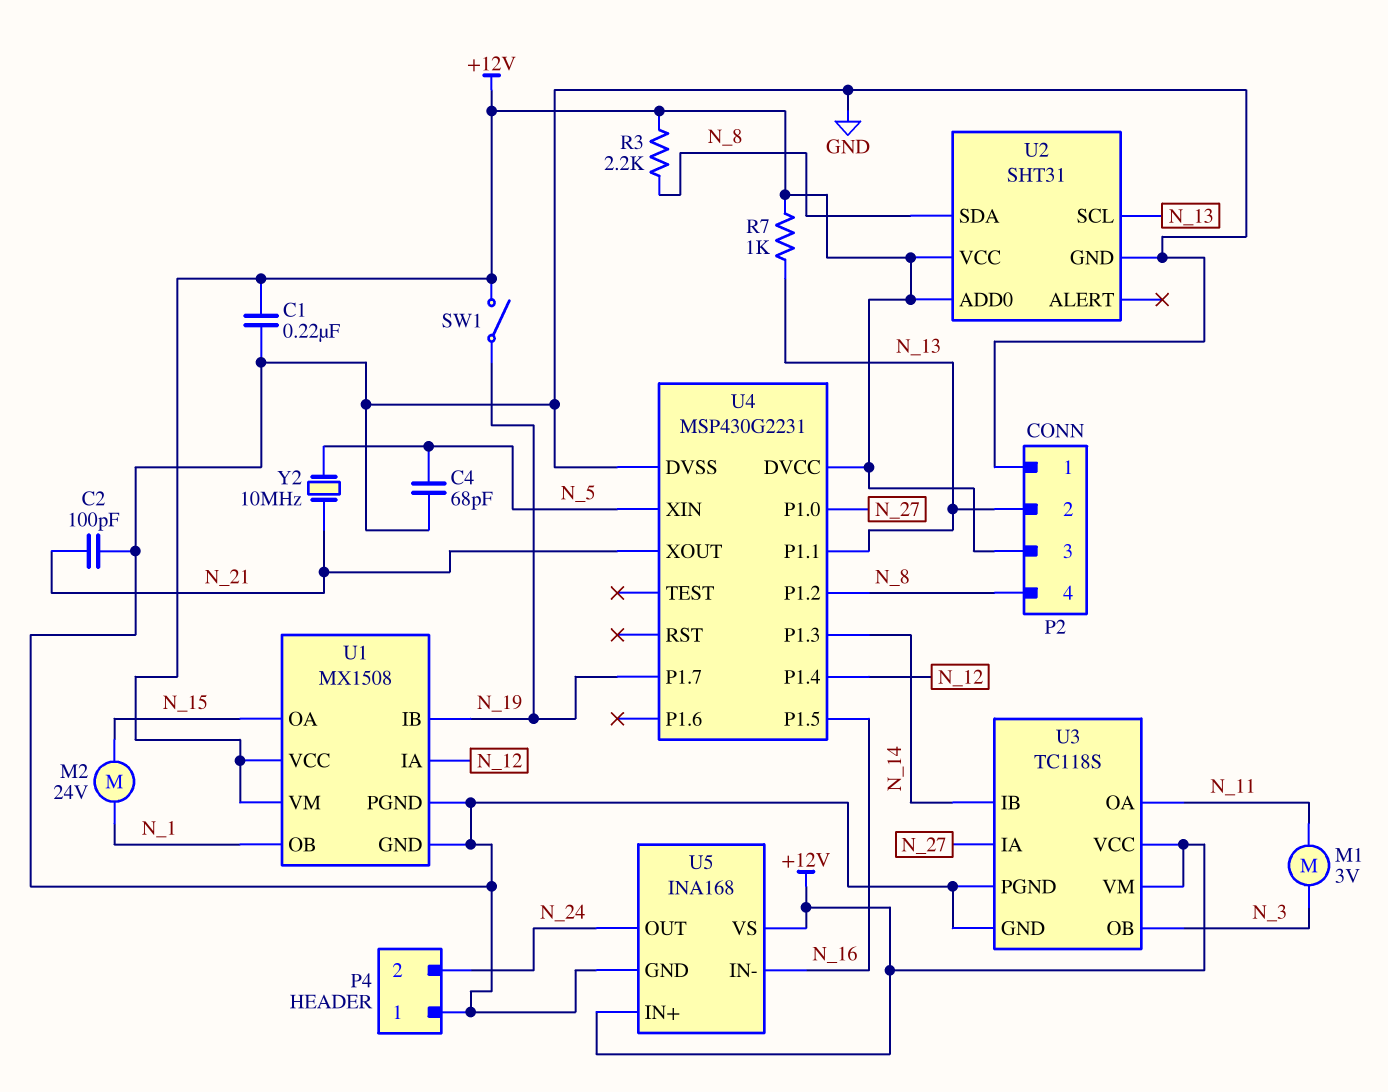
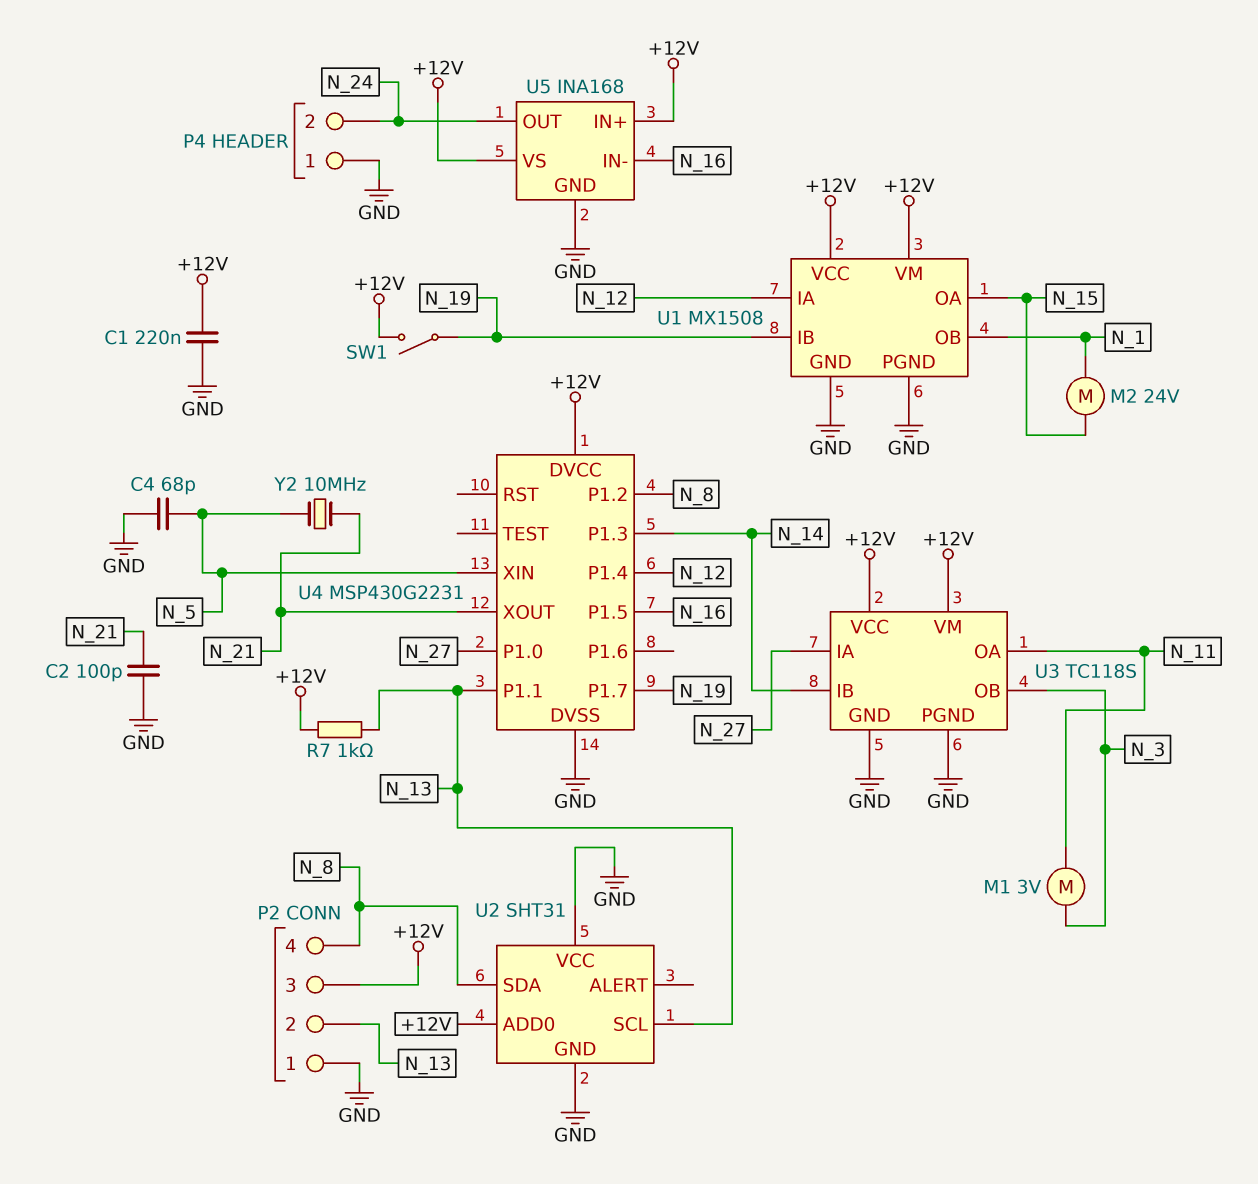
R3: 2.2k (+12V, N_8) -> none
U2 pin VCC: +12V -> GND

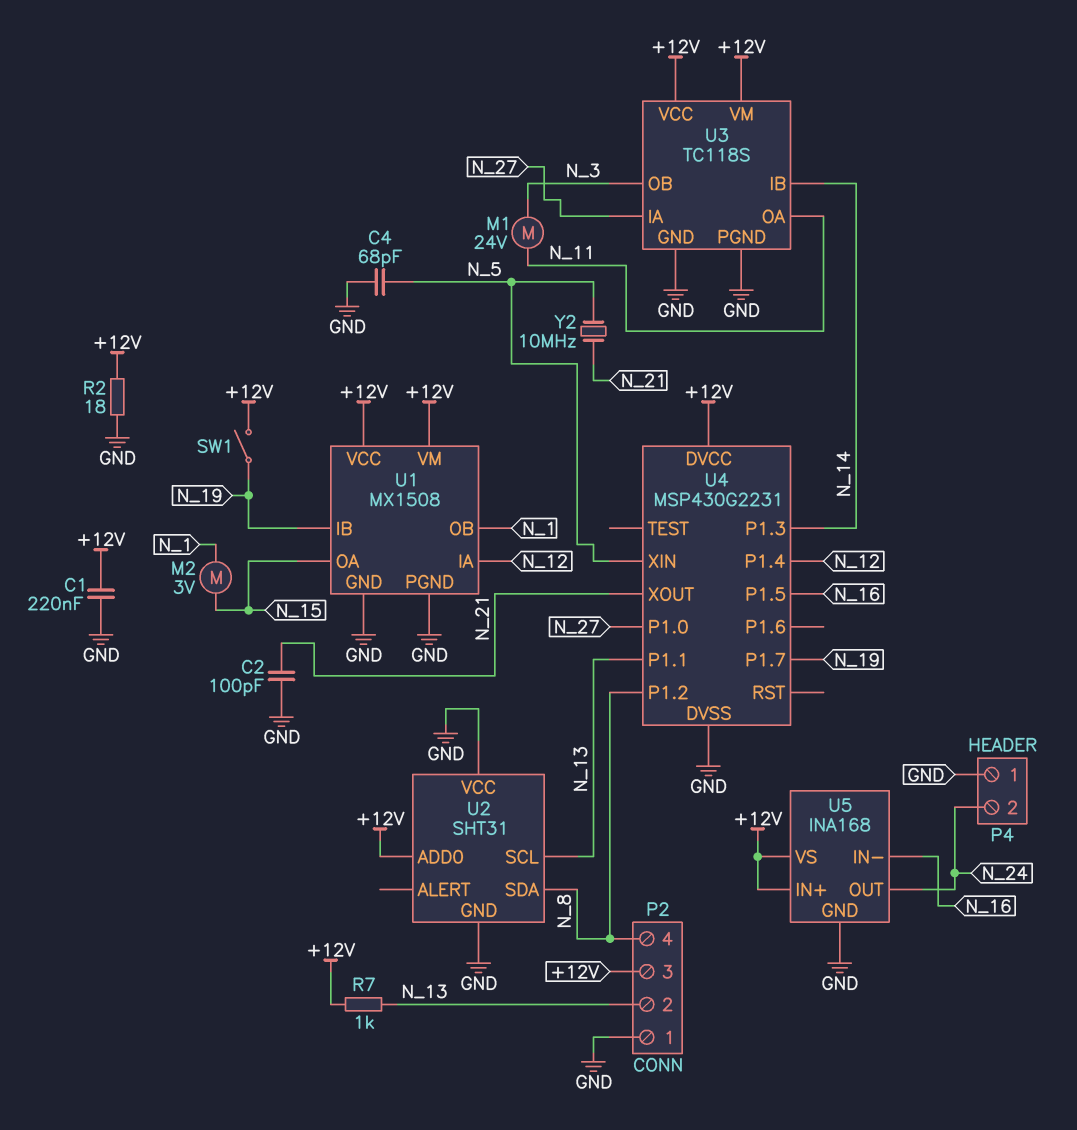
M1: motor 3V (N_3, N_11) -> motor 24V (N_3, N_11)
M2: motor 24V (N_1, N_15) -> motor 3V (N_1, N_15)
R2: none -> 18 (+12V, GND)

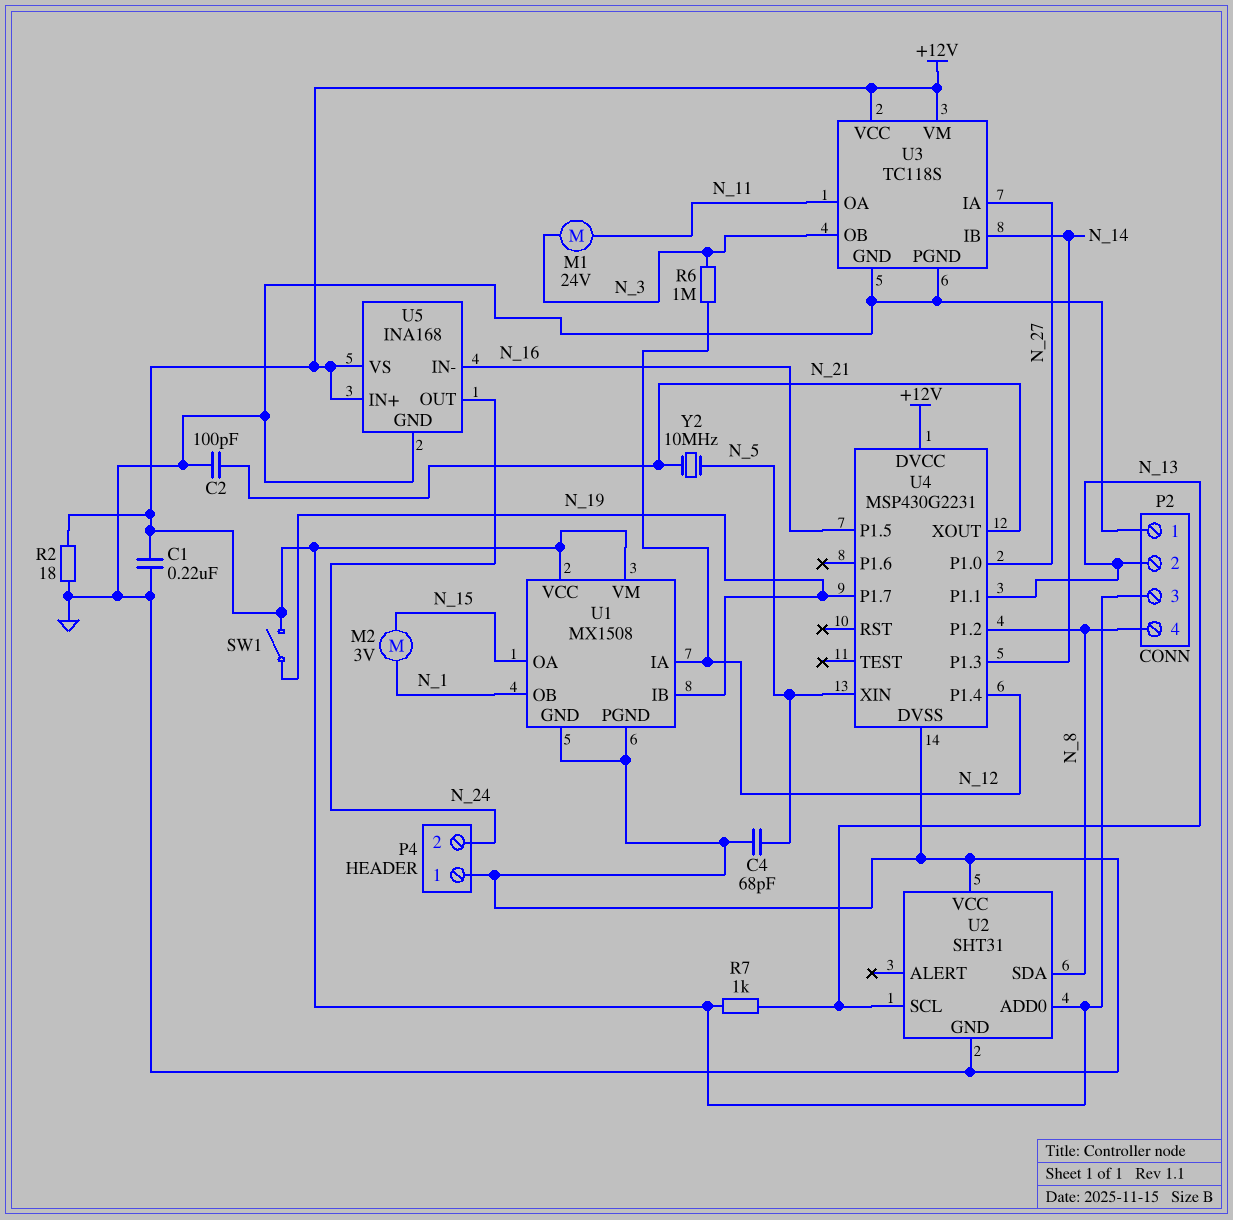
R6: none -> 1M (N_3, N_12)

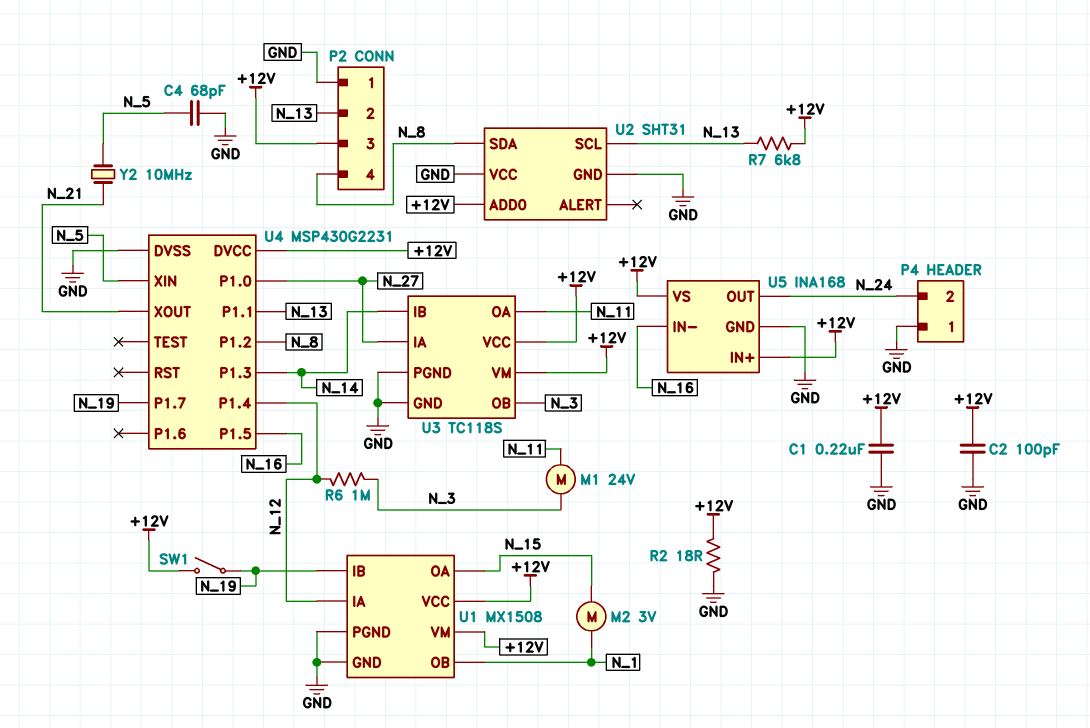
C2: 100pF (GND, N_21) -> 100pF (+12V, GND)
R7: 1k (+12V, N_13) -> 6.8k (+12V, N_13)

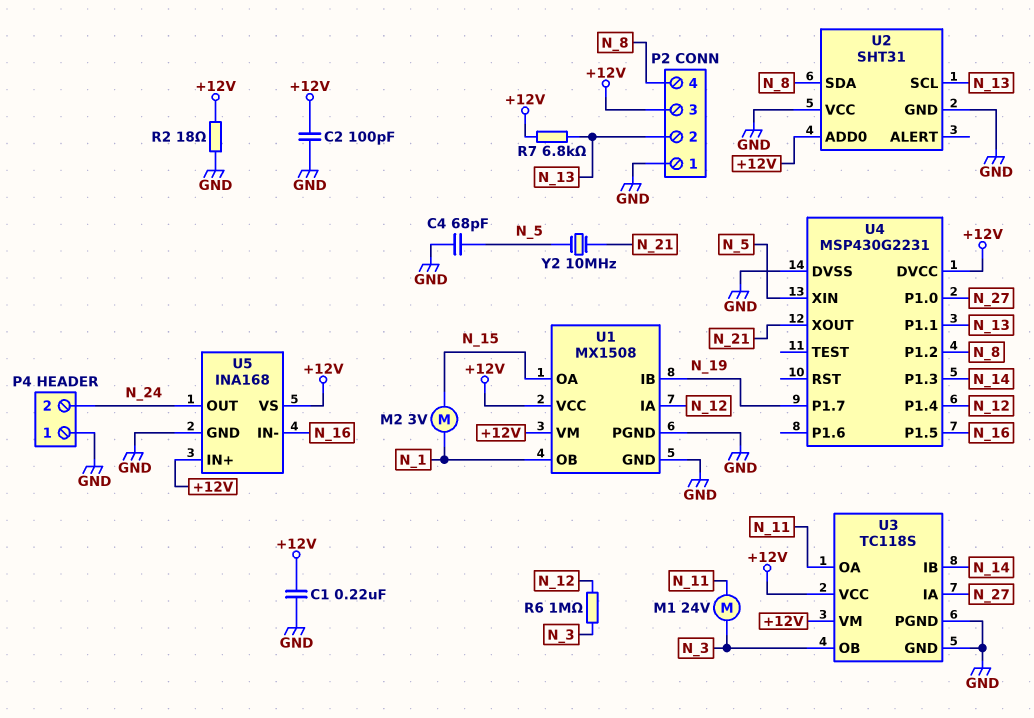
SW1: switch (+12V, N_19) -> none

